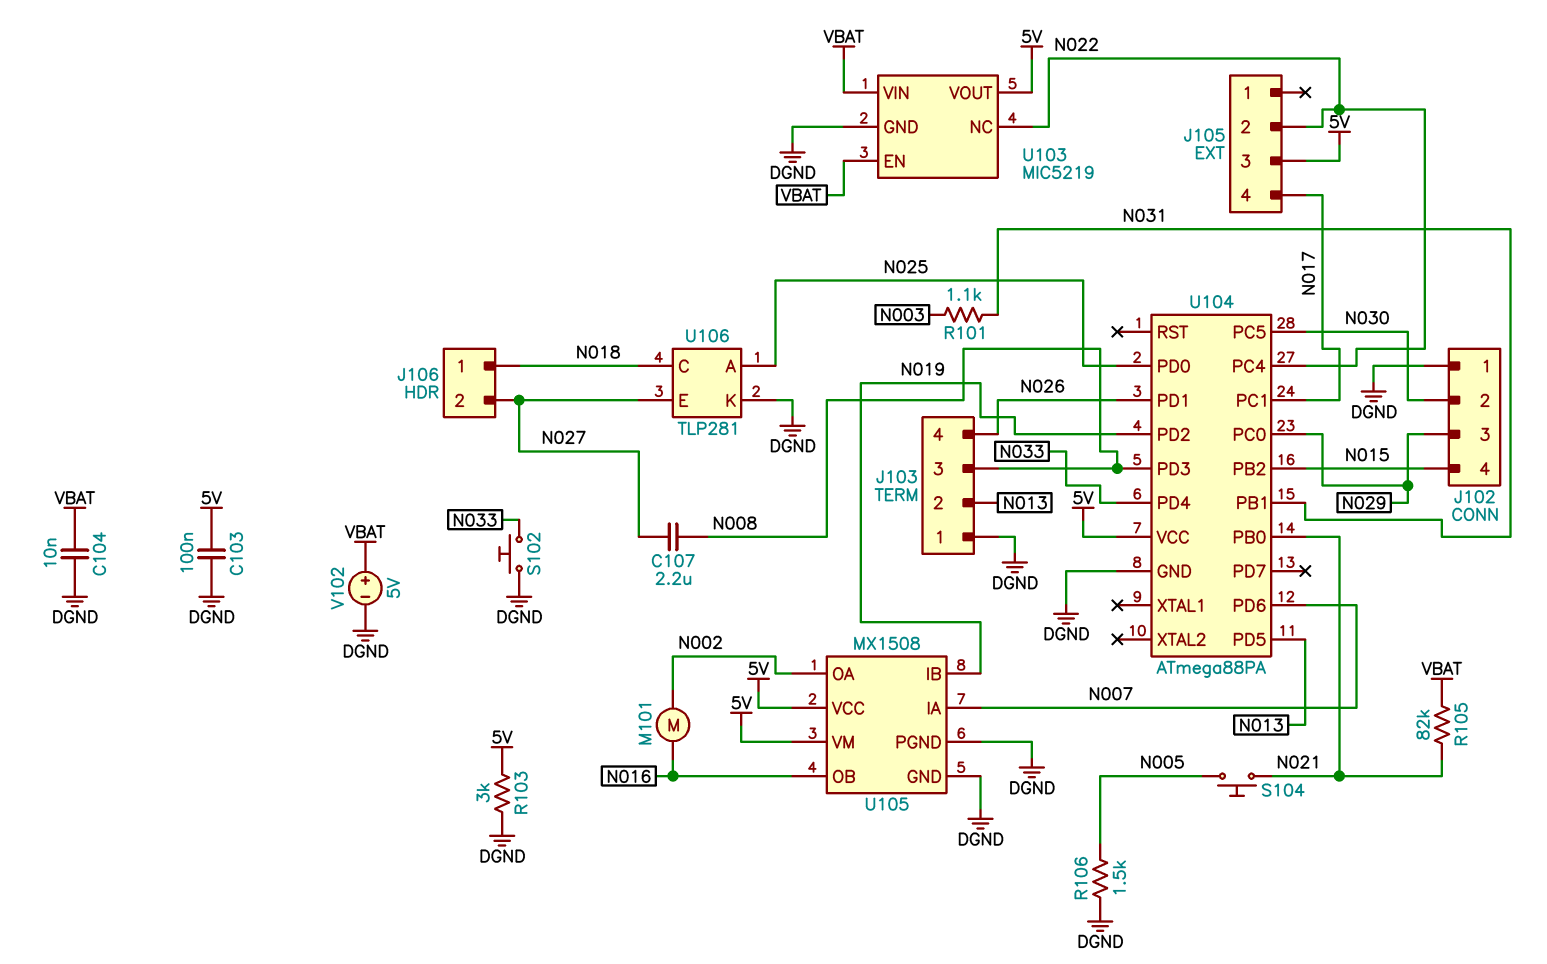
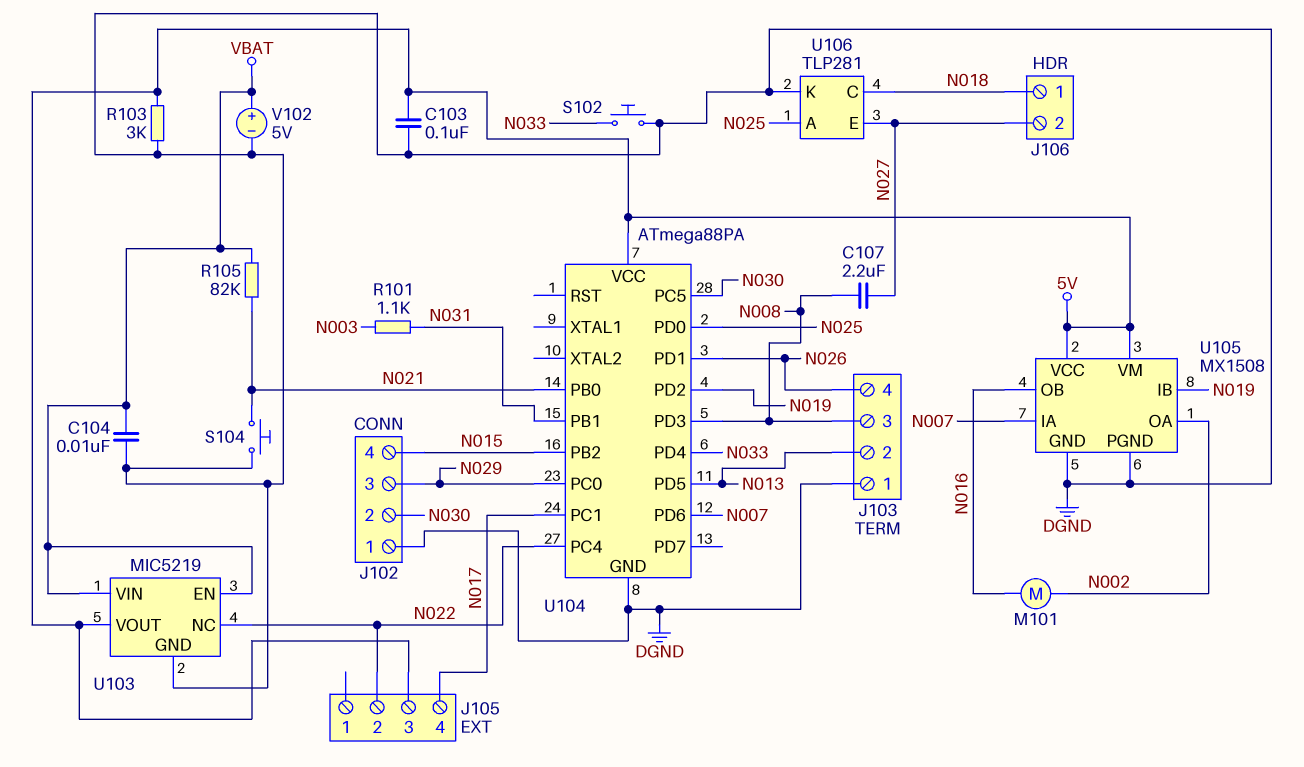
R106: 1.5k (DGND, N005) -> none
S104: button (N005, N021) -> button (DGND, N021)

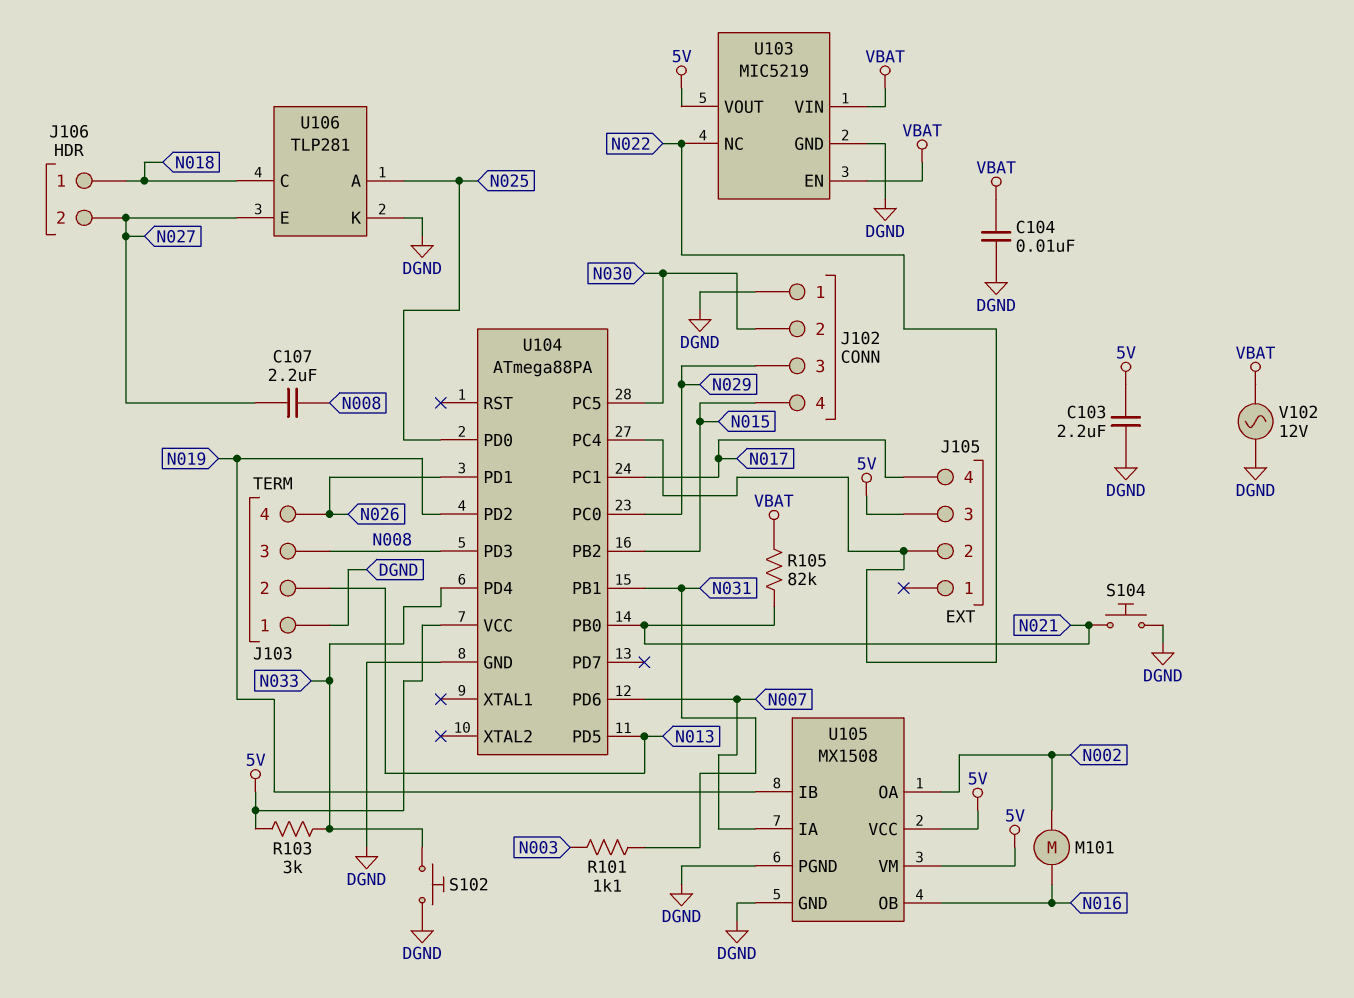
C103: 100nF (5V, DGND) -> 2.2uF (5V, DGND)
R103: 3k (5V, DGND) -> 3k (5V, N033)
V102: 5V (plus VBAT, minus DGND) -> AC 12V (DGND, VBAT)

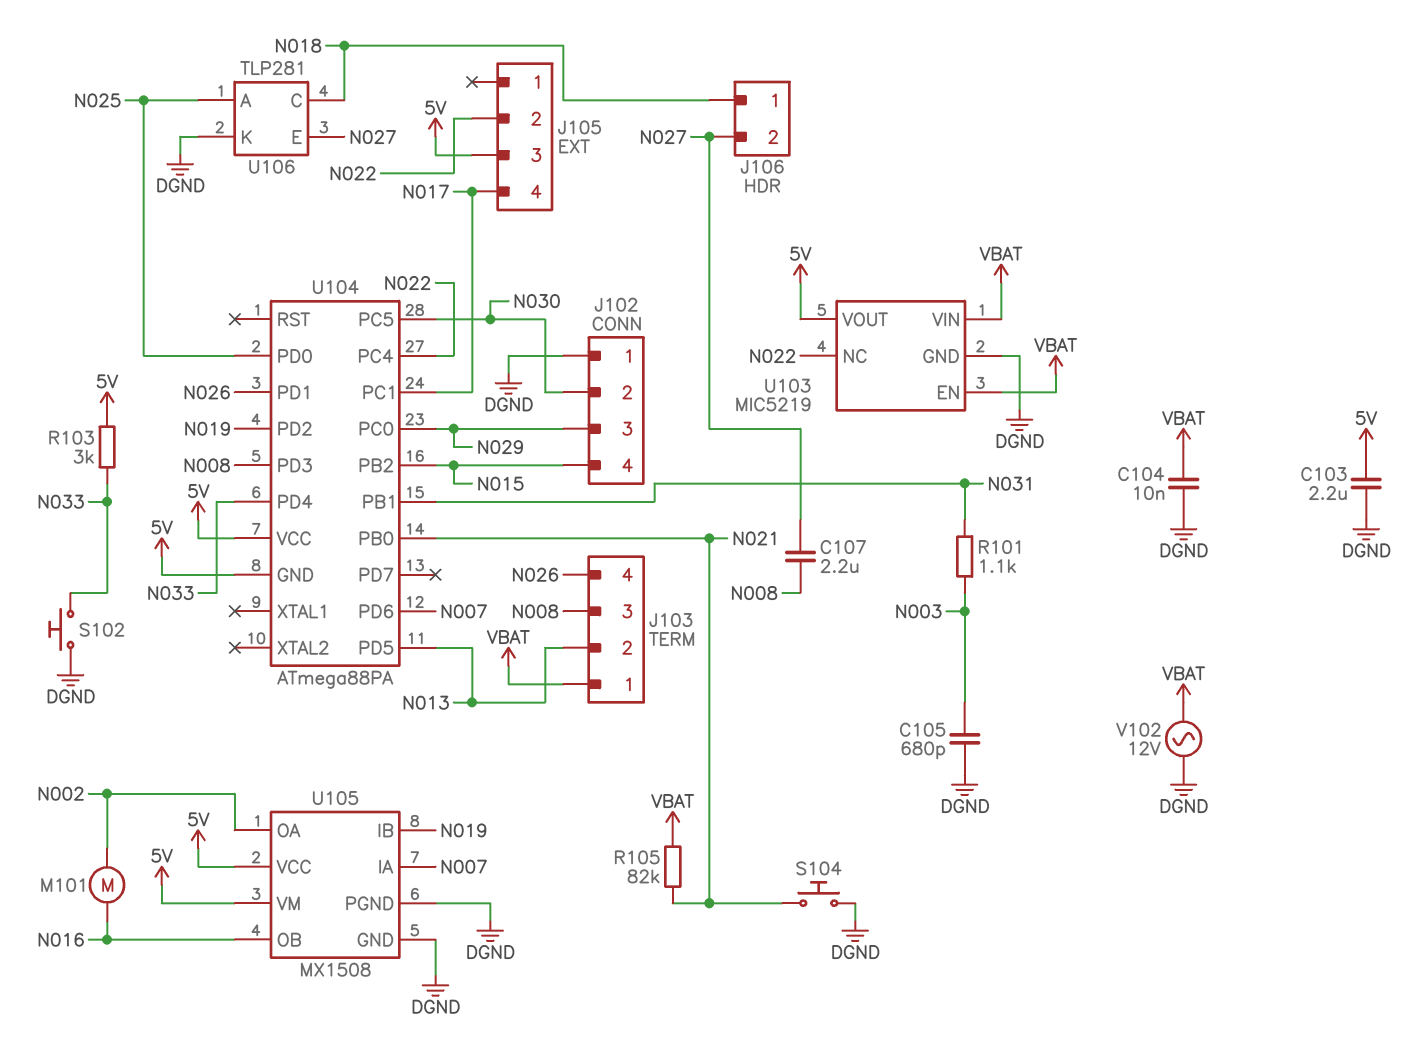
C105: none -> 680pF (DGND, N003)
J103 pin 1: DGND -> VBAT
U104 pin GND: DGND -> 5V

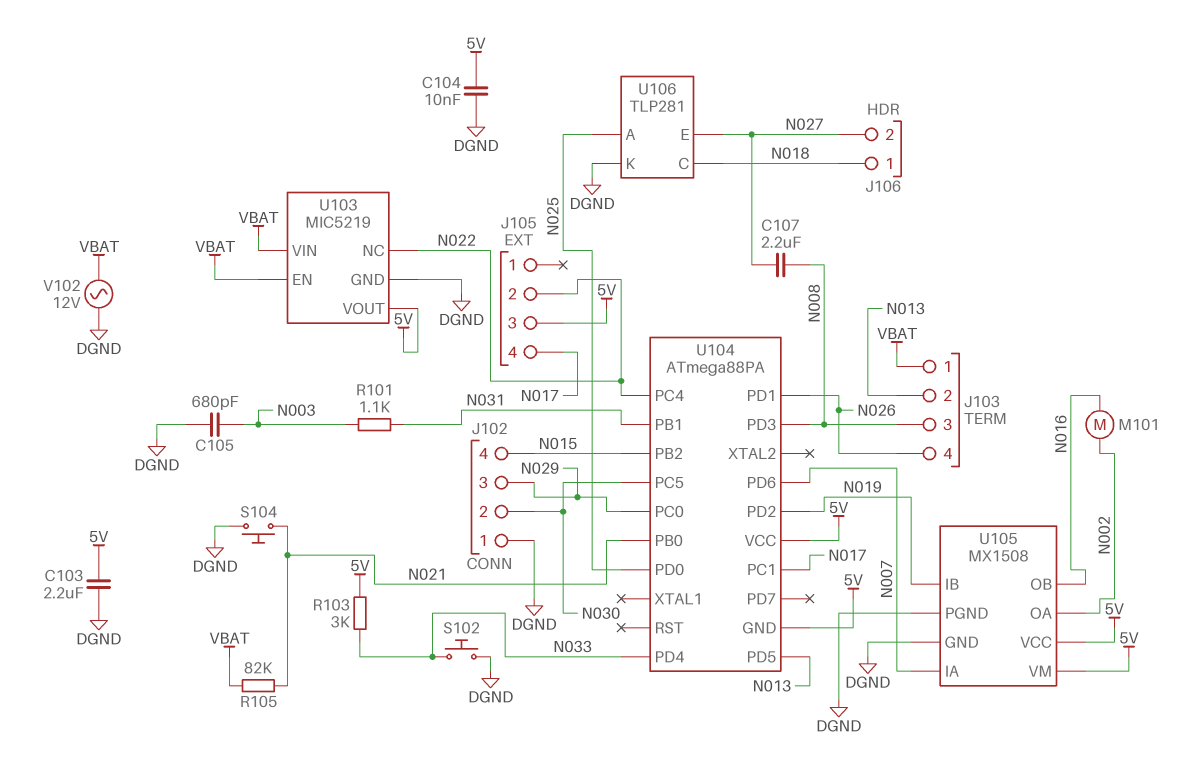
C104: 10nF (DGND, VBAT) -> 10nF (5V, DGND)

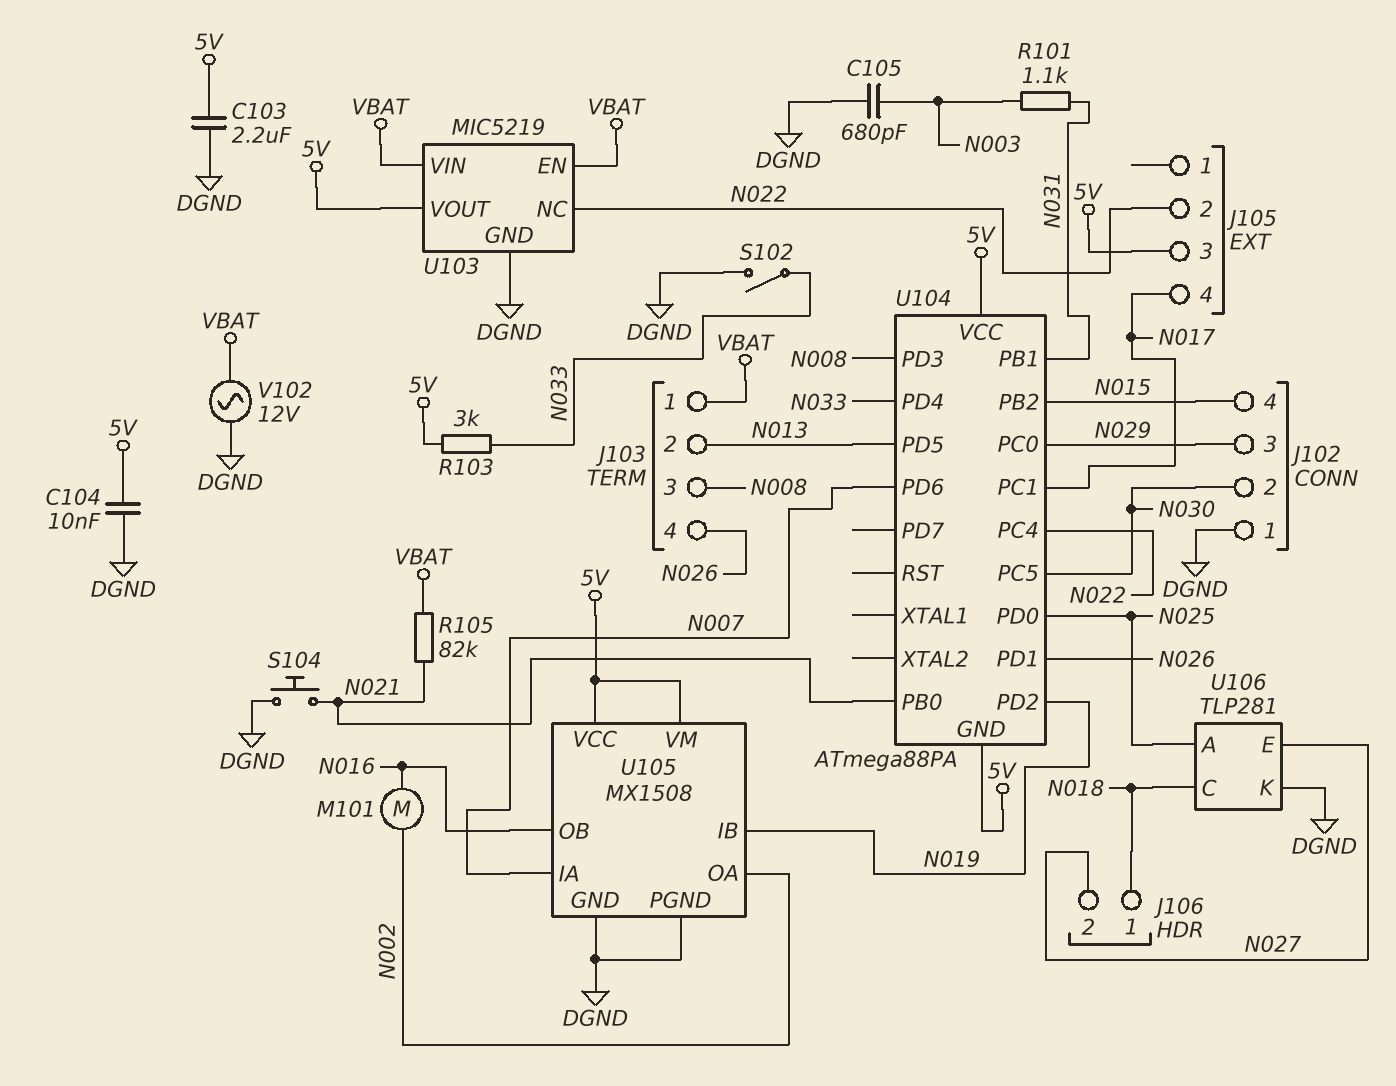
C107: 2.2uF (N008, N027) -> none
S102: button (DGND, N033) -> switch (DGND, N033)

